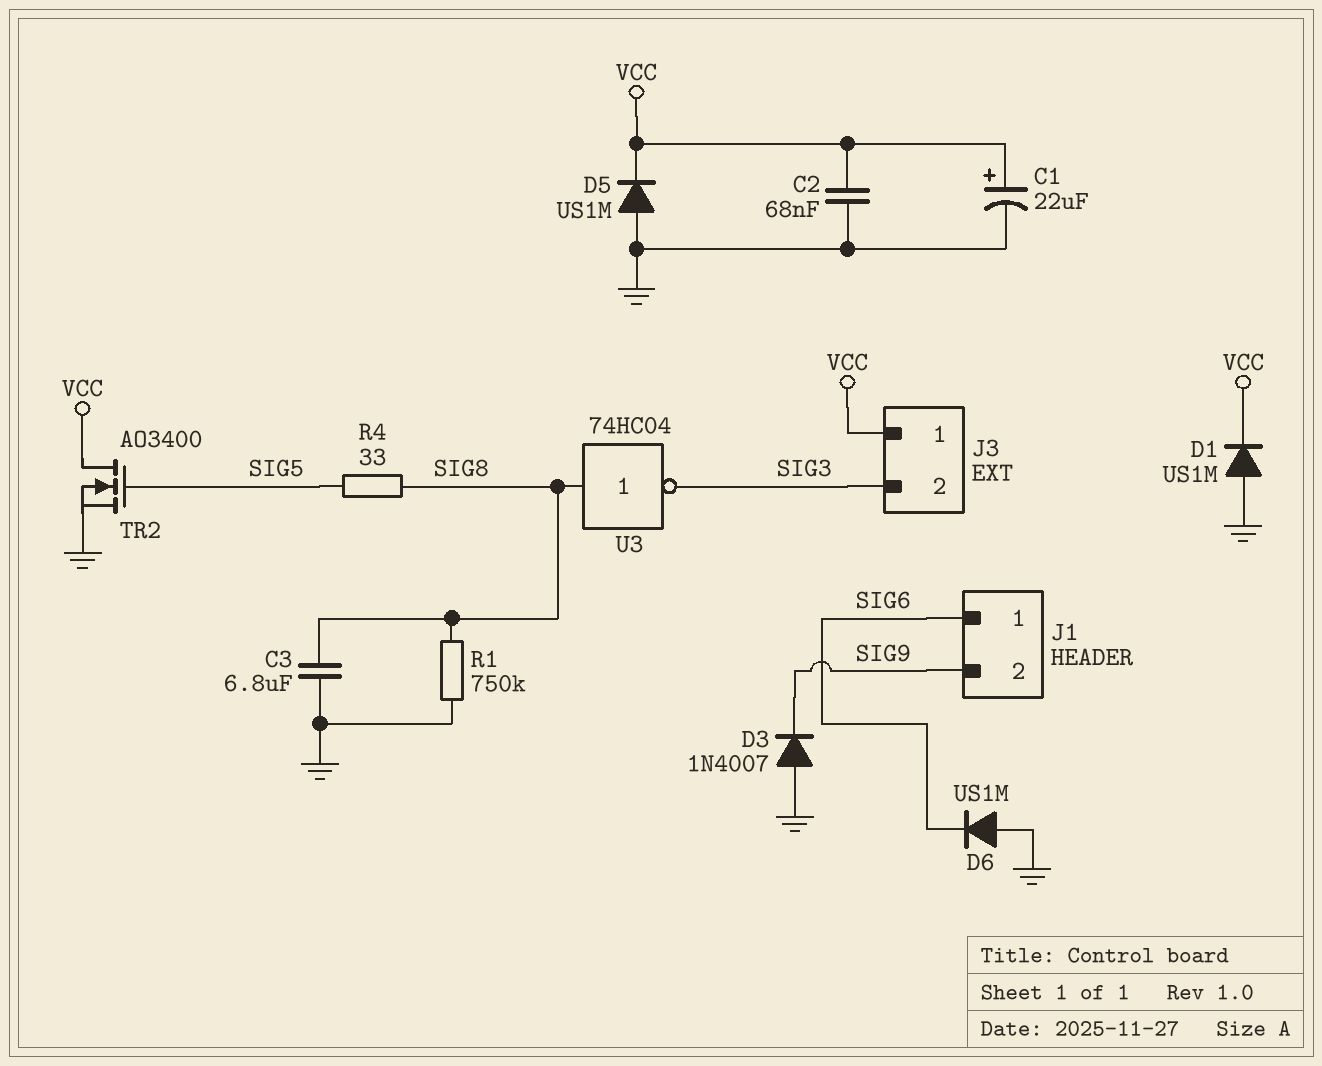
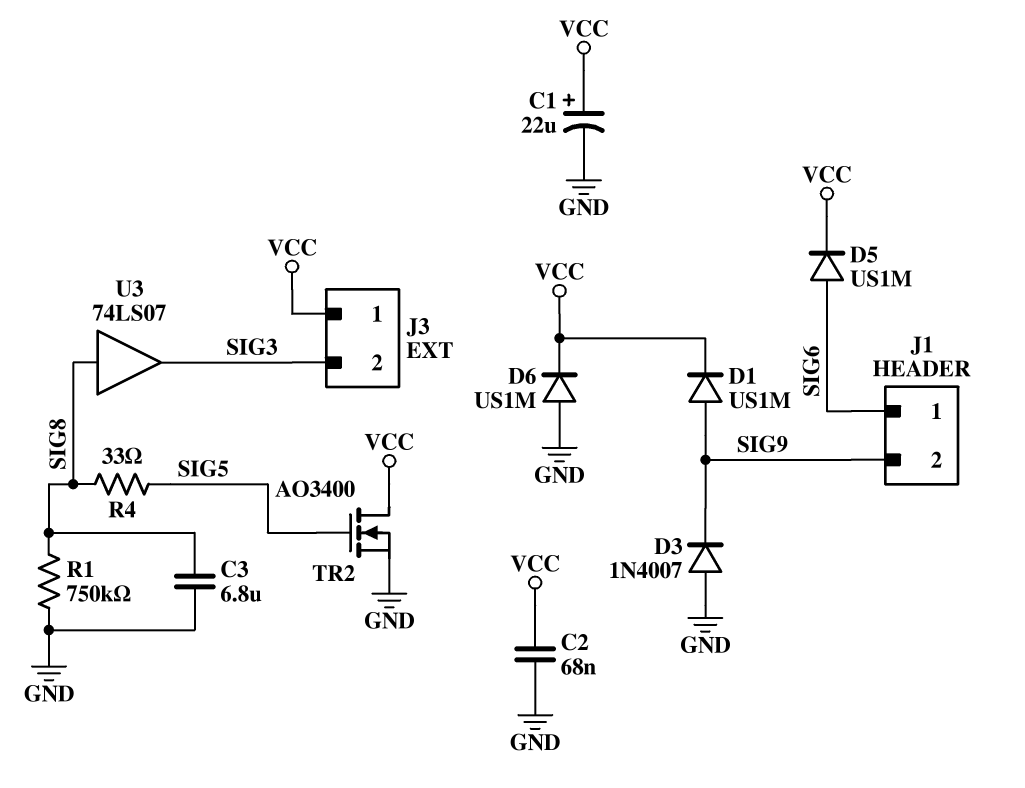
D1: diode US1M (A GND, K VCC) -> diode US1M (A SIG9, K VCC)
D5: diode US1M (A GND, K VCC) -> diode US1M (A SIG6, K VCC)
D6: diode US1M (A GND, K SIG6) -> diode US1M (A GND, K VCC)
U3: NOT 74HC04 (in SIG8, out SIG3) -> buffer 74LS07 (in SIG8, out SIG3)

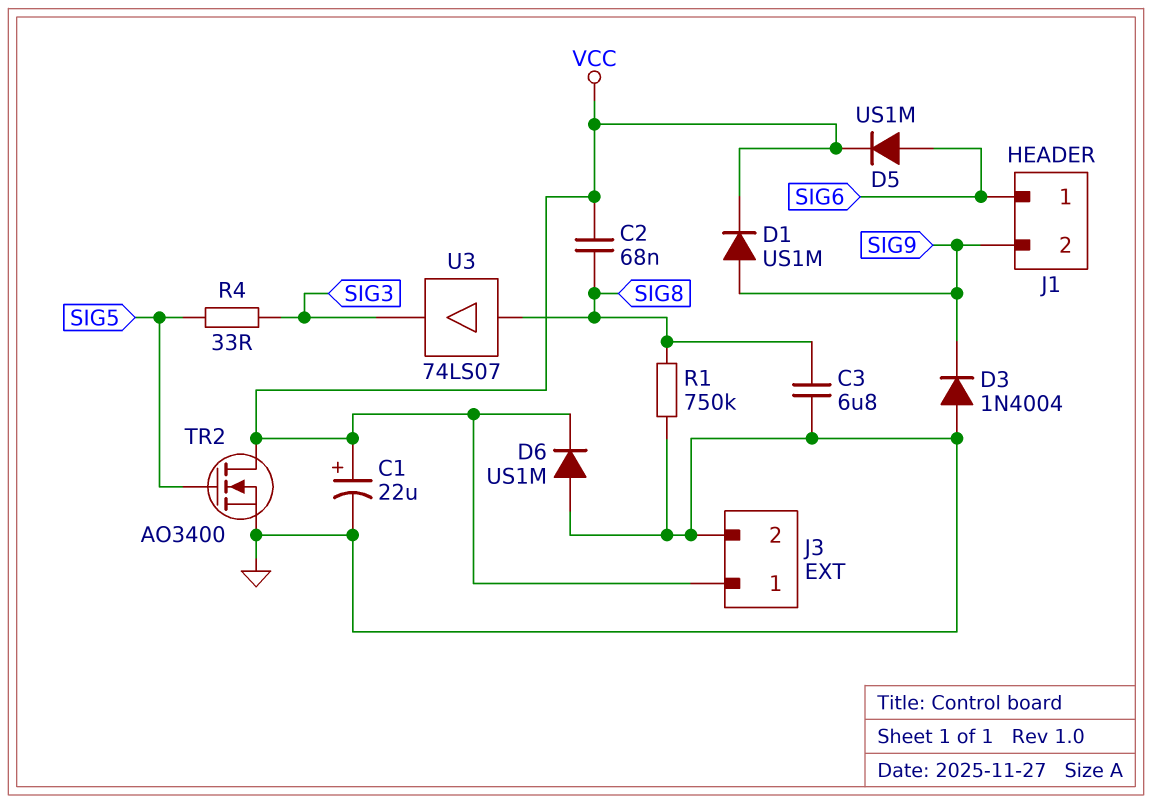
C2: 68nF (GND, VCC) -> 68nF (SIG8, VCC)
D3: diode 1N4007 (A GND, K SIG9) -> diode 1N4004 (A GND, K SIG9)
J3 pin 2: SIG3 -> GND
R4: 33 (SIG5, SIG8) -> 33 (SIG3, SIG5)

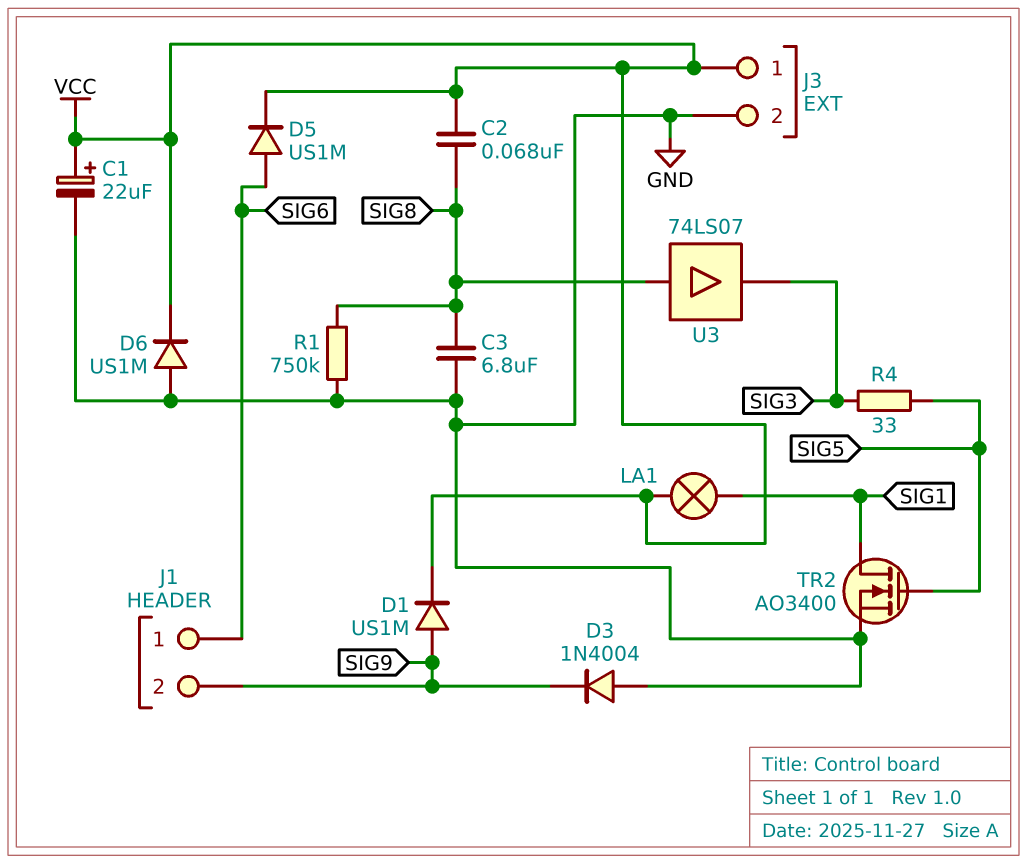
LA1: none -> lamp (SIG1, VCC)
TR2: NMOS AO3400 (G SIG5, D VCC, S GND) -> NMOS AO3400 (G SIG5, D SIG1, S GND)

